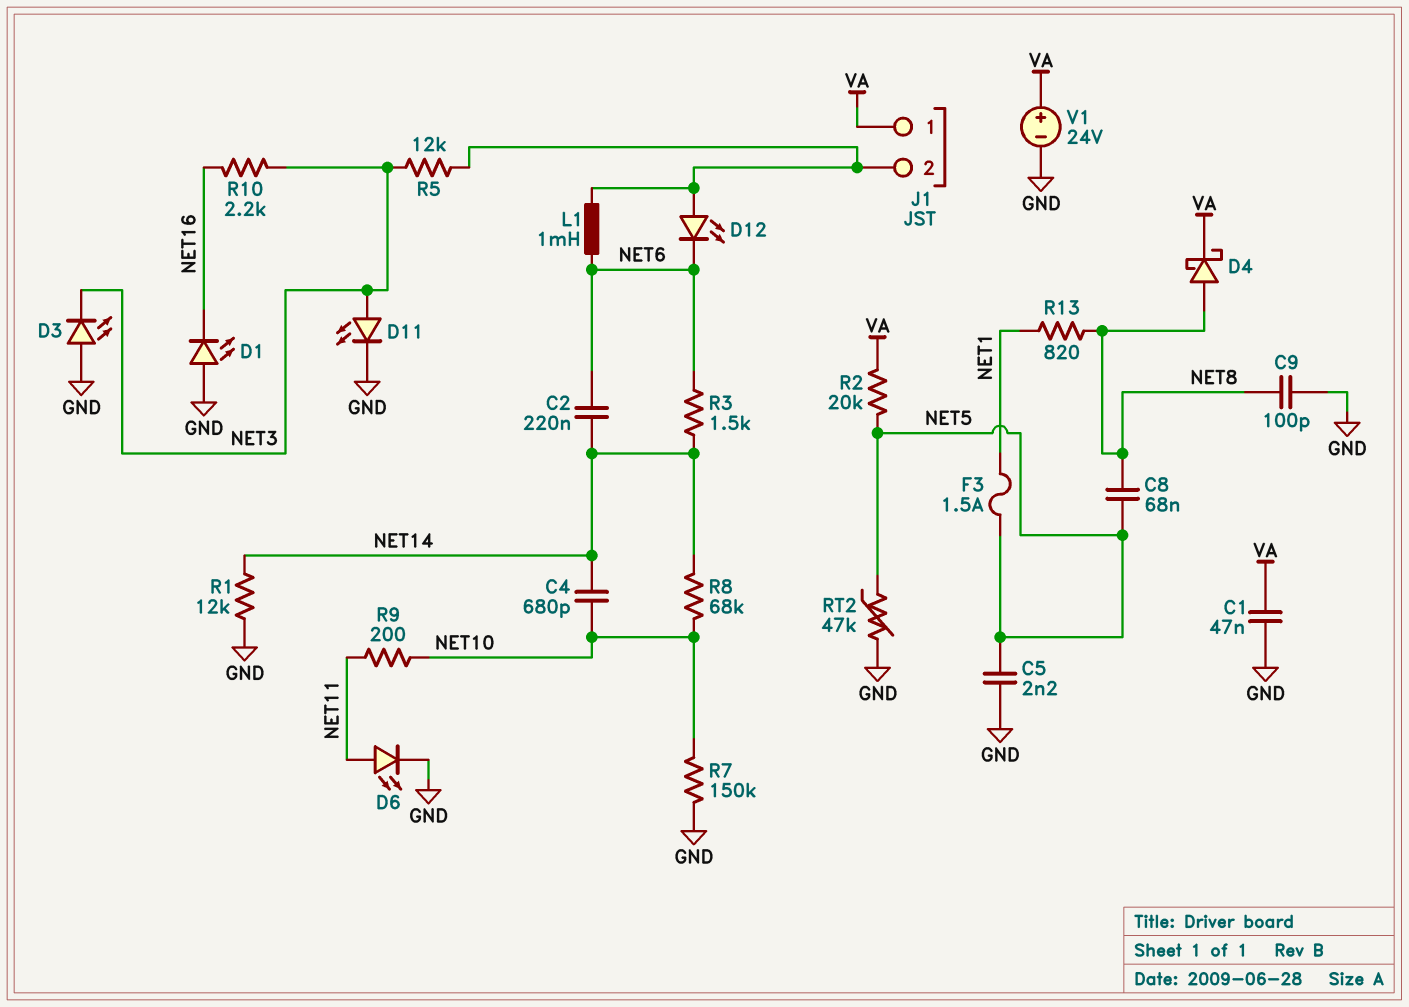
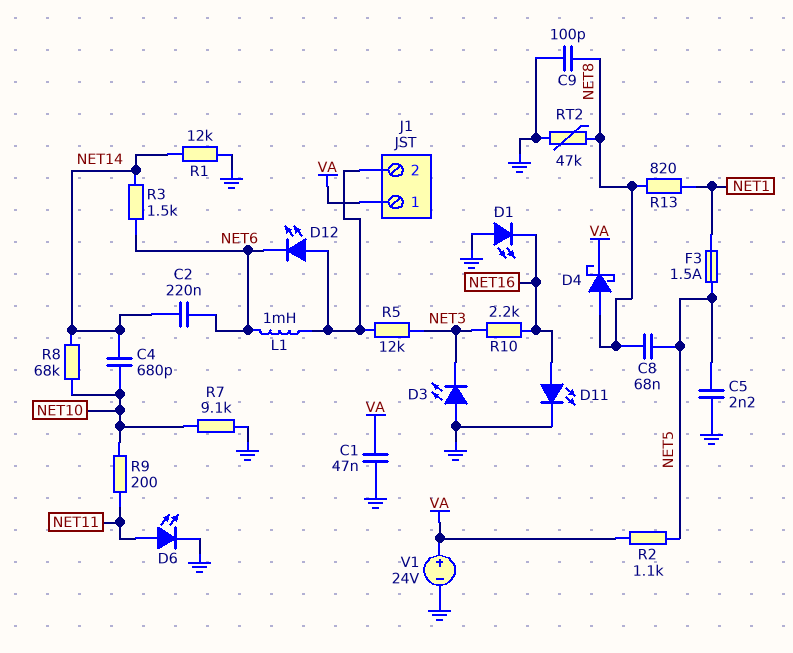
D11: LED (A NET3, K GND) -> LED (A NET16, K GND)
R2: 20k (NET5, VA) -> 1.1k (NET5, VA)
R7: 150k (GND, NET10) -> 9.1k (GND, NET10)
RT2: 47k (GND, NET5) -> 47k (GND, NET8)

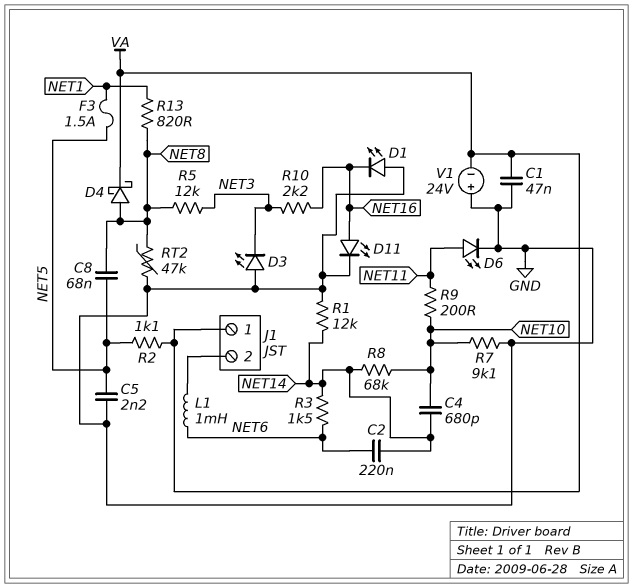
C9: 100pF (GND, NET8) -> none
D12: LED (A J1/2, K NET6) -> none
R5: 12k (J1/2, NET3) -> 12k (NET3, NET8)
V1: 24V (plus VA, minus GND) -> 24V (plus GND, minus VA)

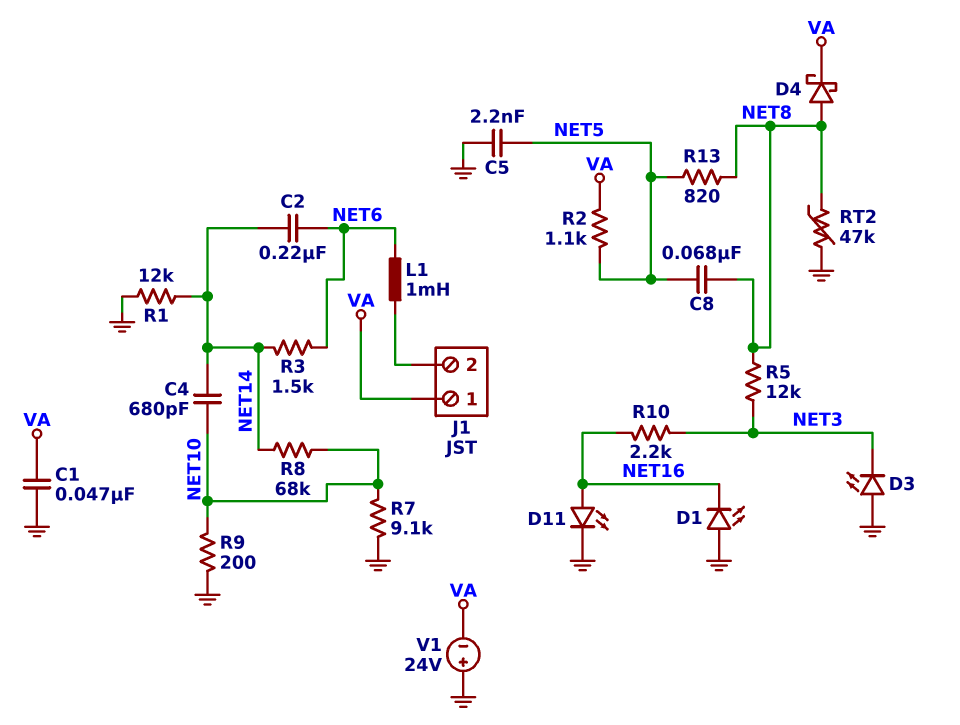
D6: LED (A NET11, K GND) -> none
F3: 1.5A (NET1, NET5) -> none
R9: 200 (NET10, NET11) -> 200 (GND, NET10)
R13: 820 (NET1, NET8) -> 820 (NET5, NET8)

